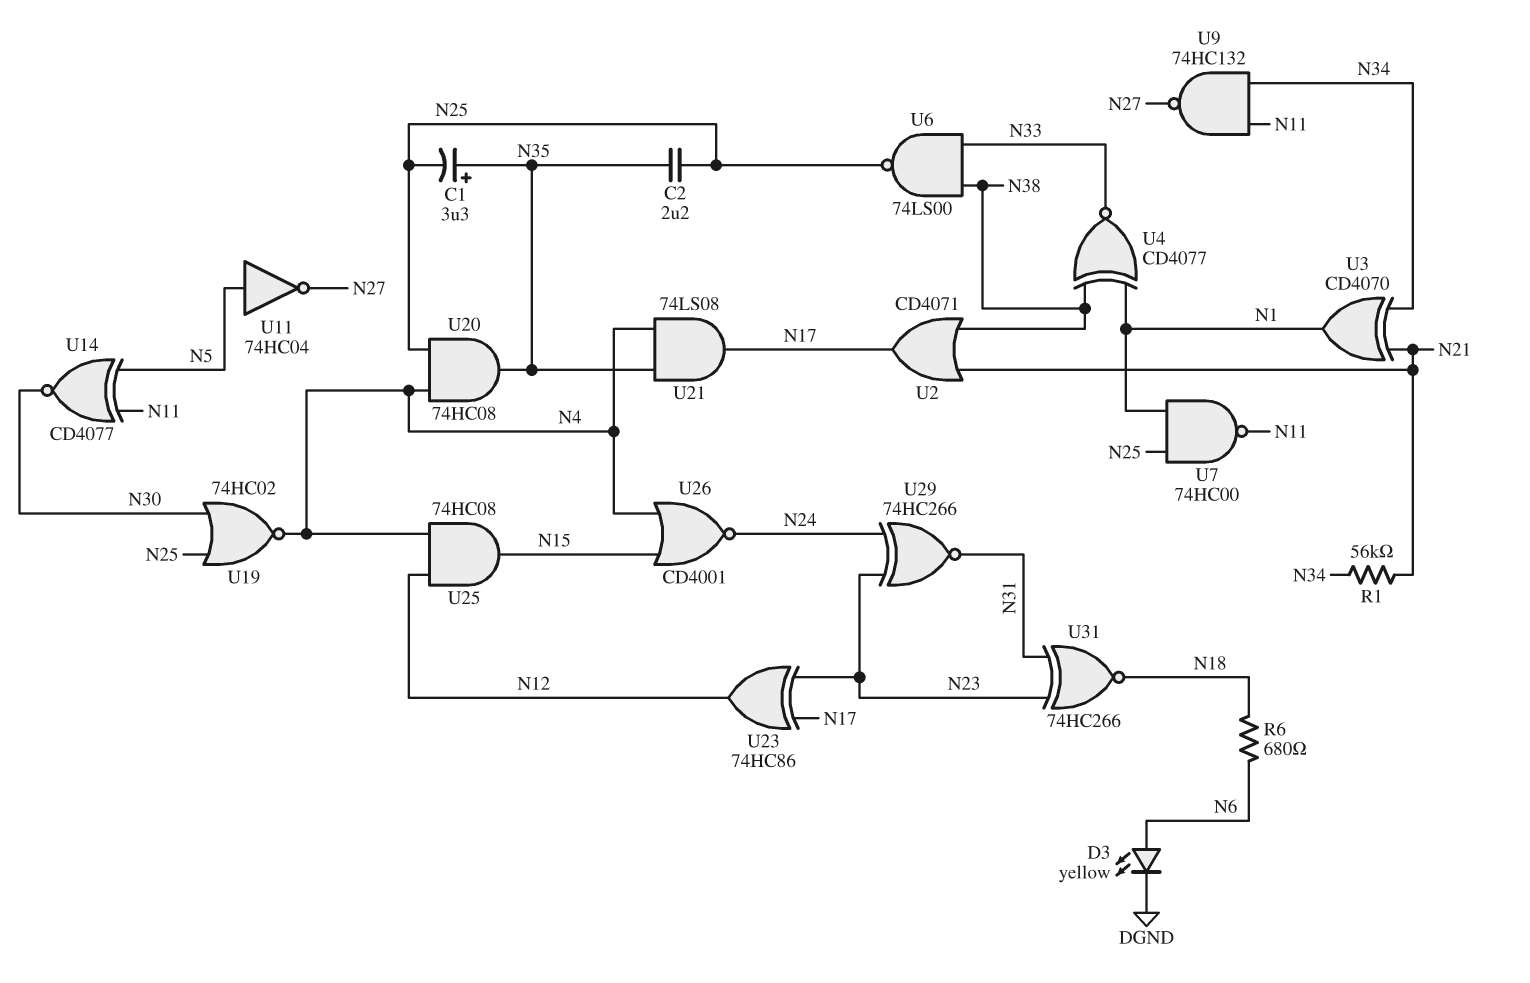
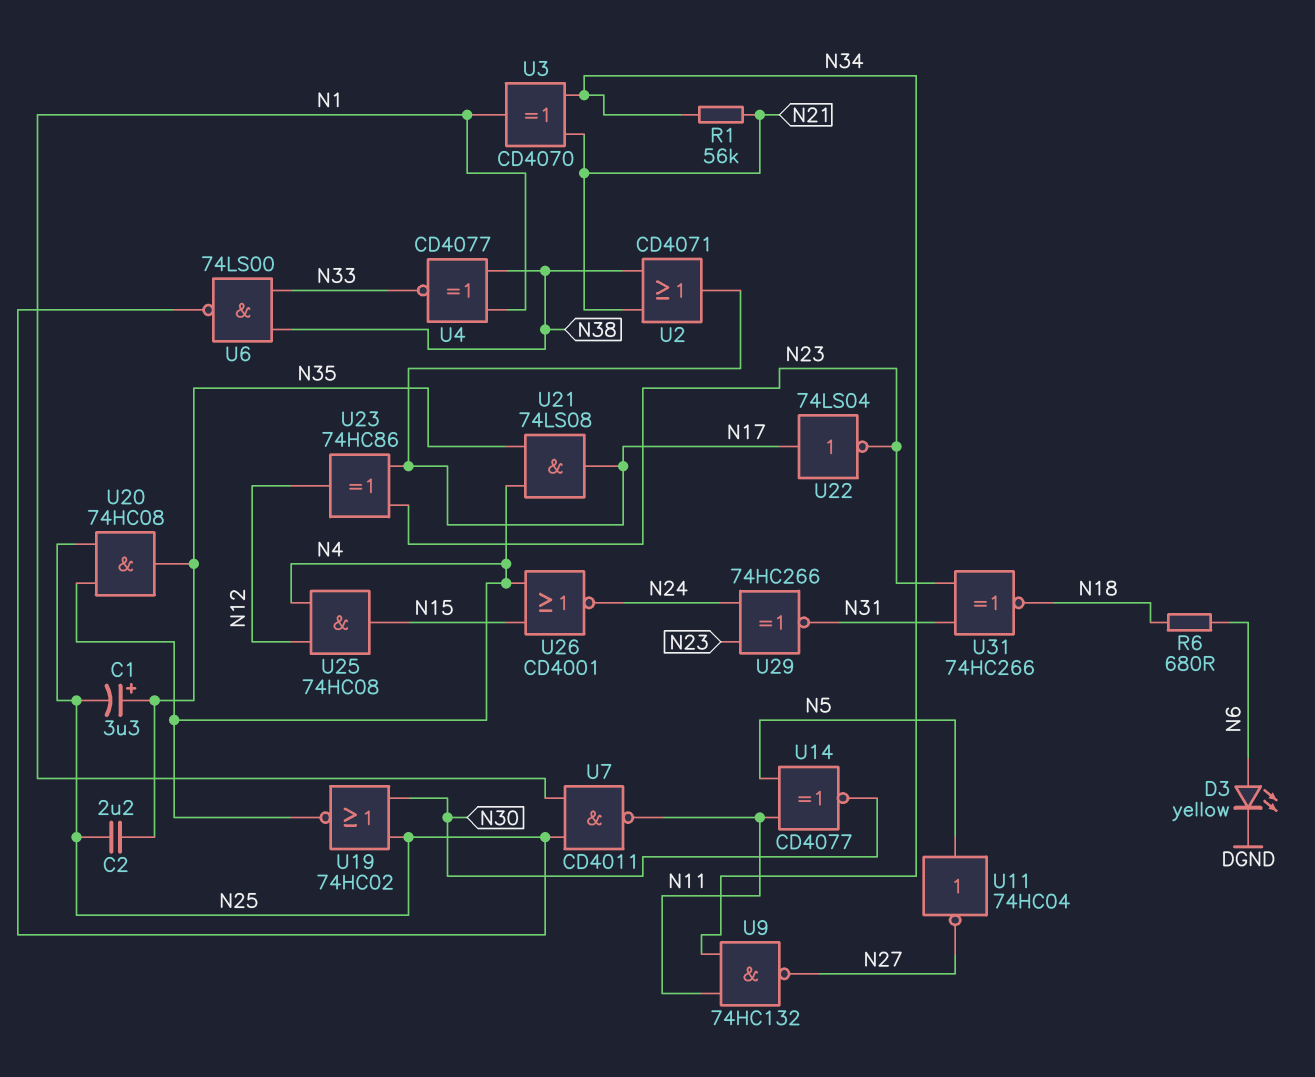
U7: NAND 74HC00 (in N1, in N25, out N11) -> NAND CD4011 (in N1, in N25, out N11)
U22: none -> NOT 74LS04 (in N17, out N23)

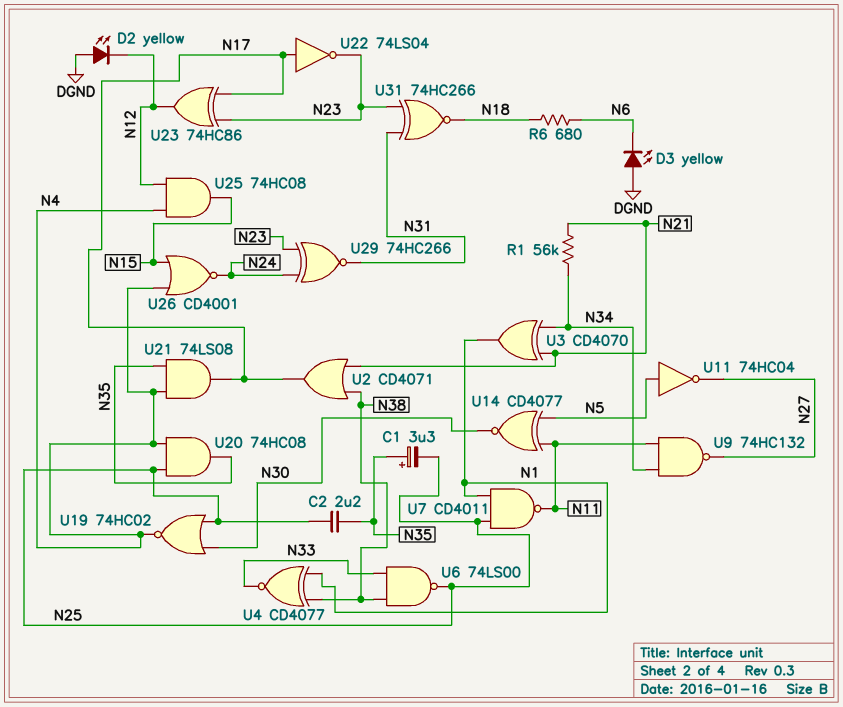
D2: none -> LED yellow (A DGND, K N12)
D3: LED yellow (A N6, K DGND) -> LED yellow (A DGND, K N6)

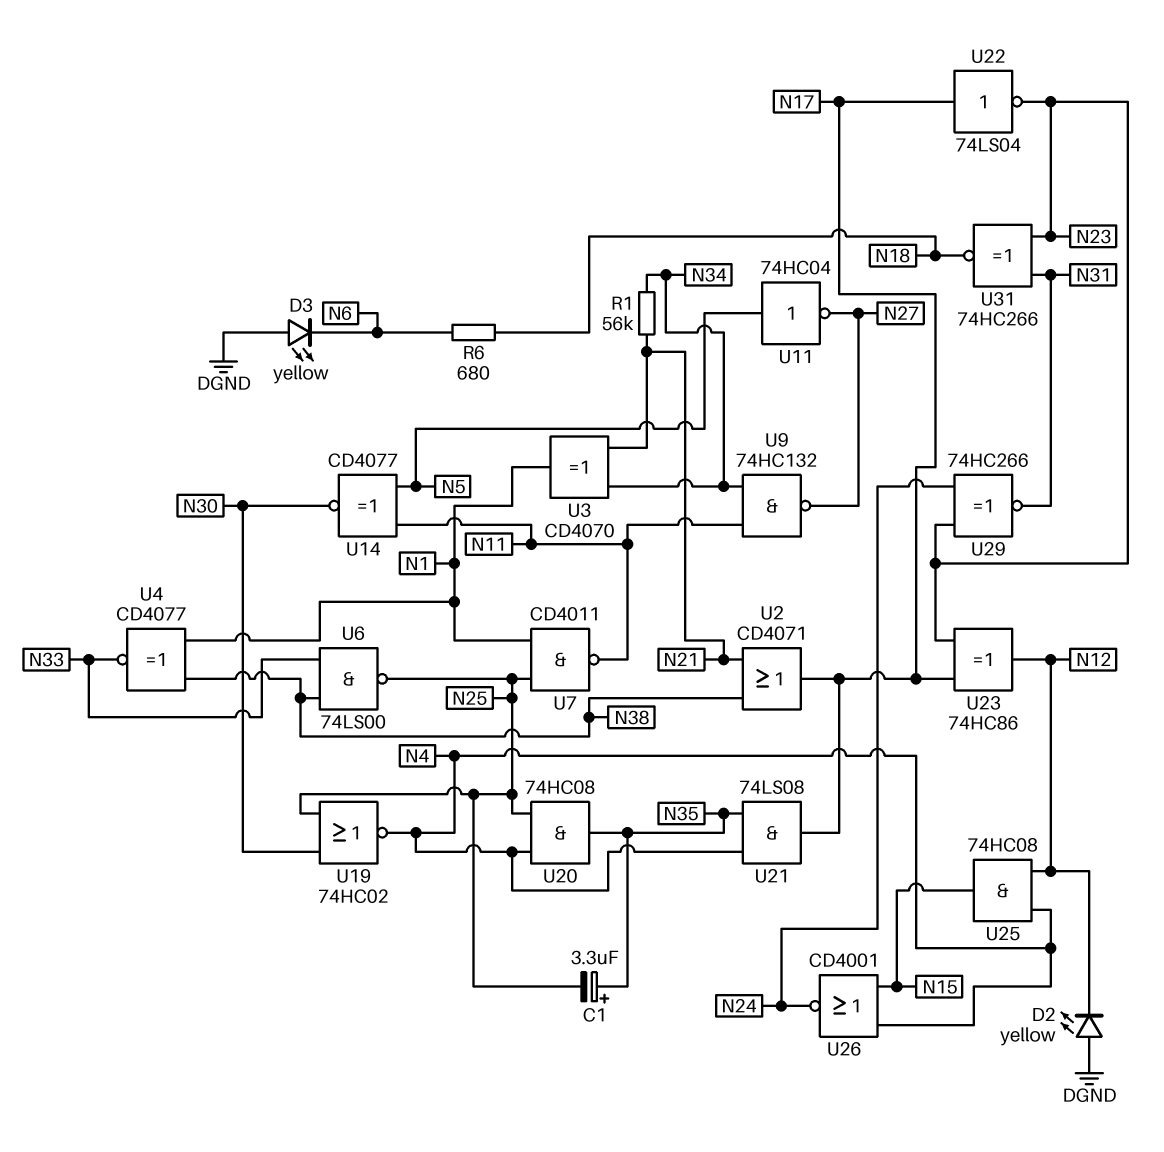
C2: 2.2uF (N25, N35) -> none

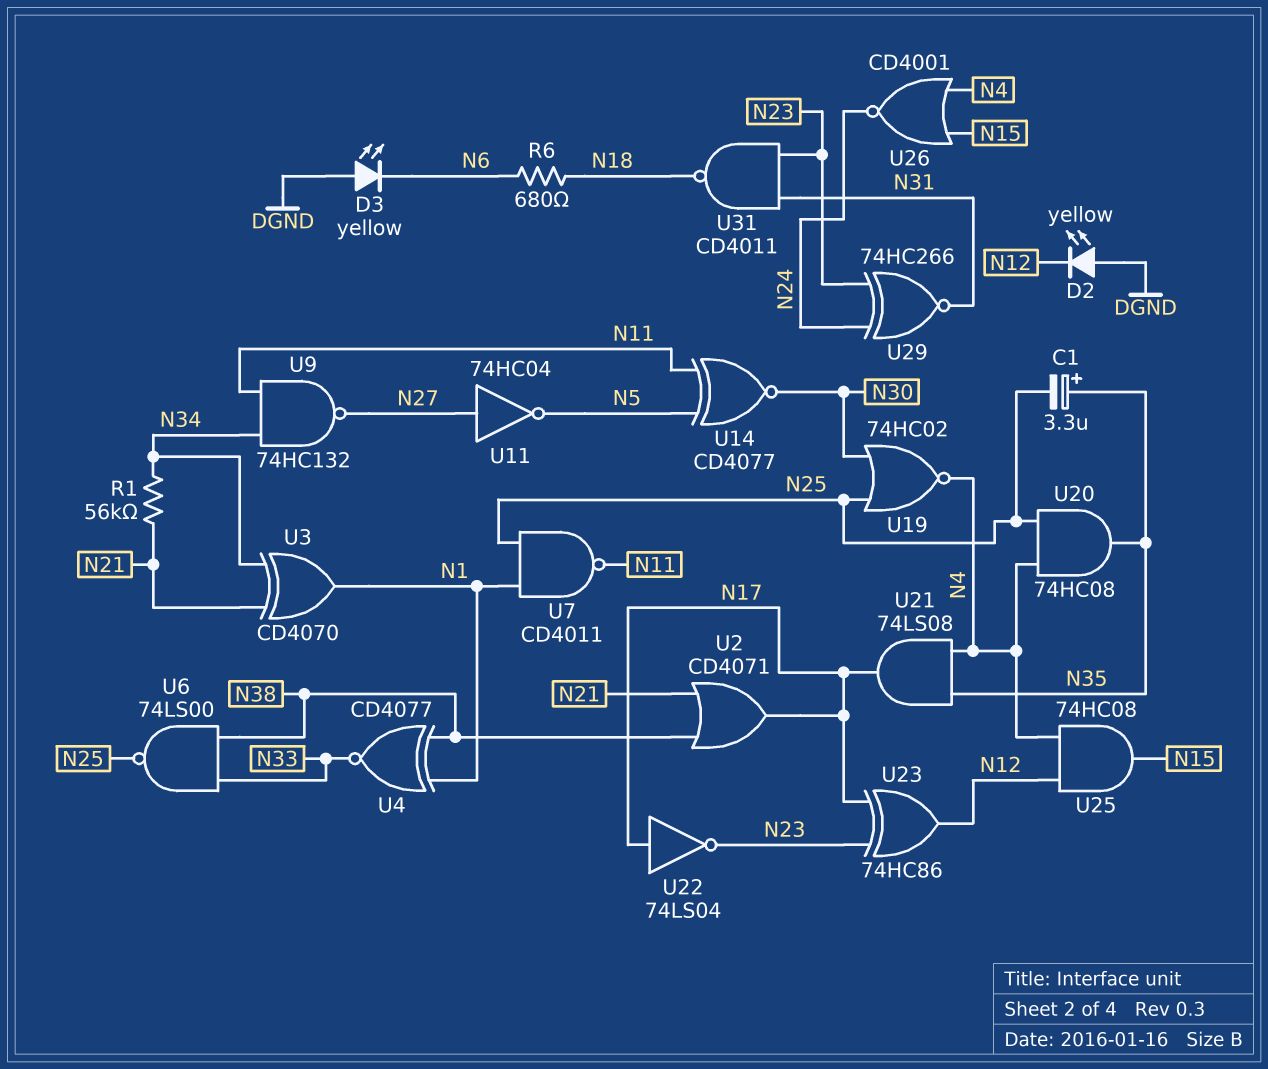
U11: NOT 74HC04 (in N5, out N27) -> NOT 74HC04 (in N27, out N5)
U31: XNOR 74HC266 (in N23, in N31, out N18) -> NAND CD4011 (in N23, in N31, out N18)

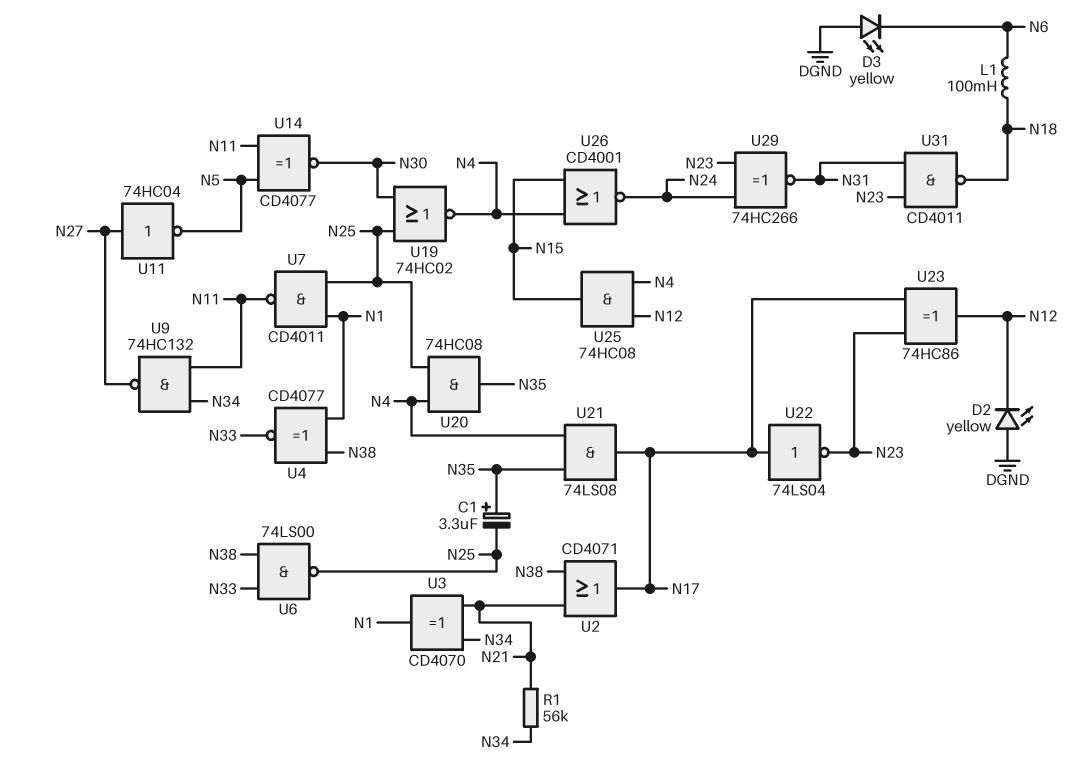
L1: none -> 100mH (N6, N18)
R6: 680 (N6, N18) -> none

